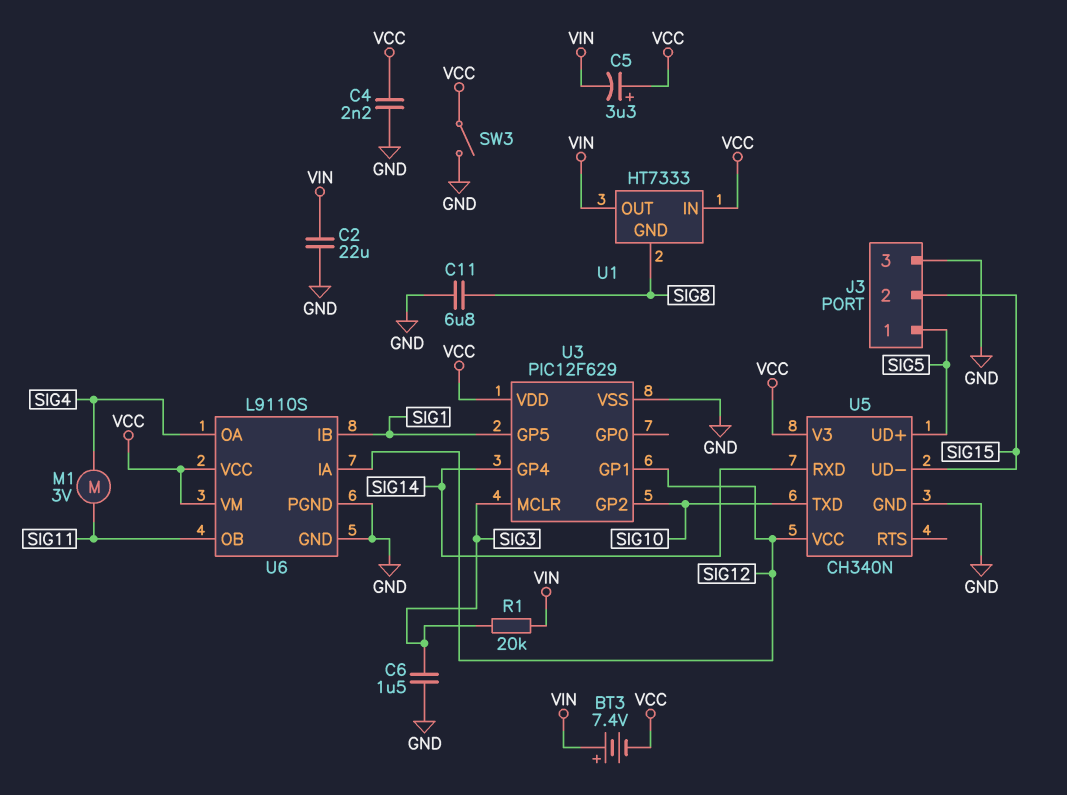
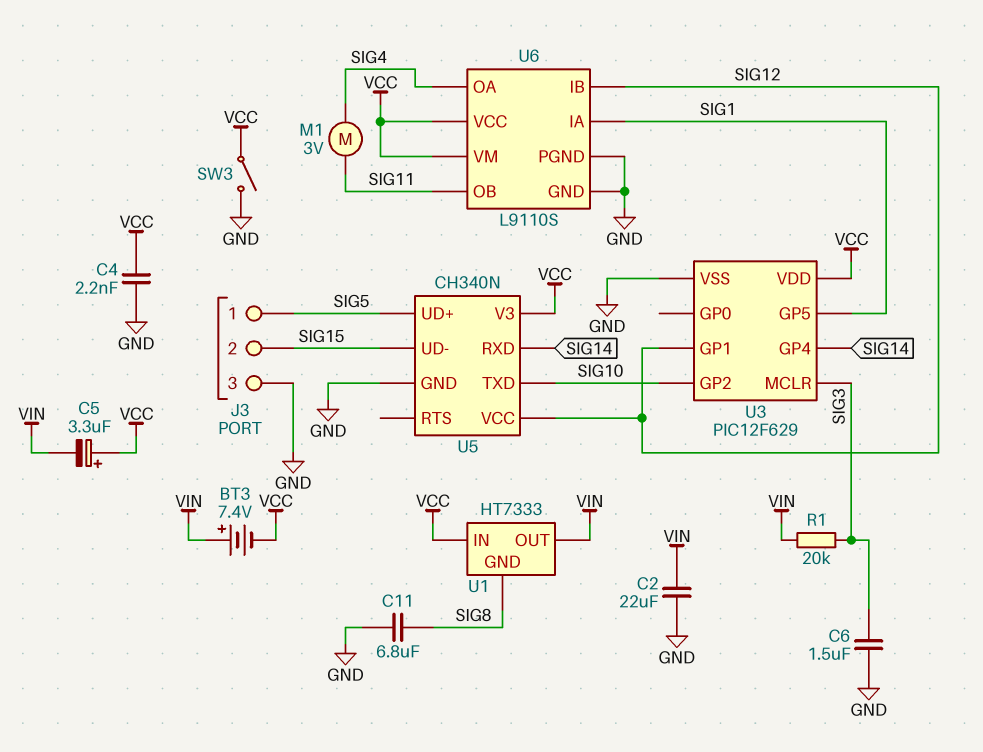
U6 pin IA: SIG12 -> SIG1
U6 pin IB: SIG1 -> SIG12

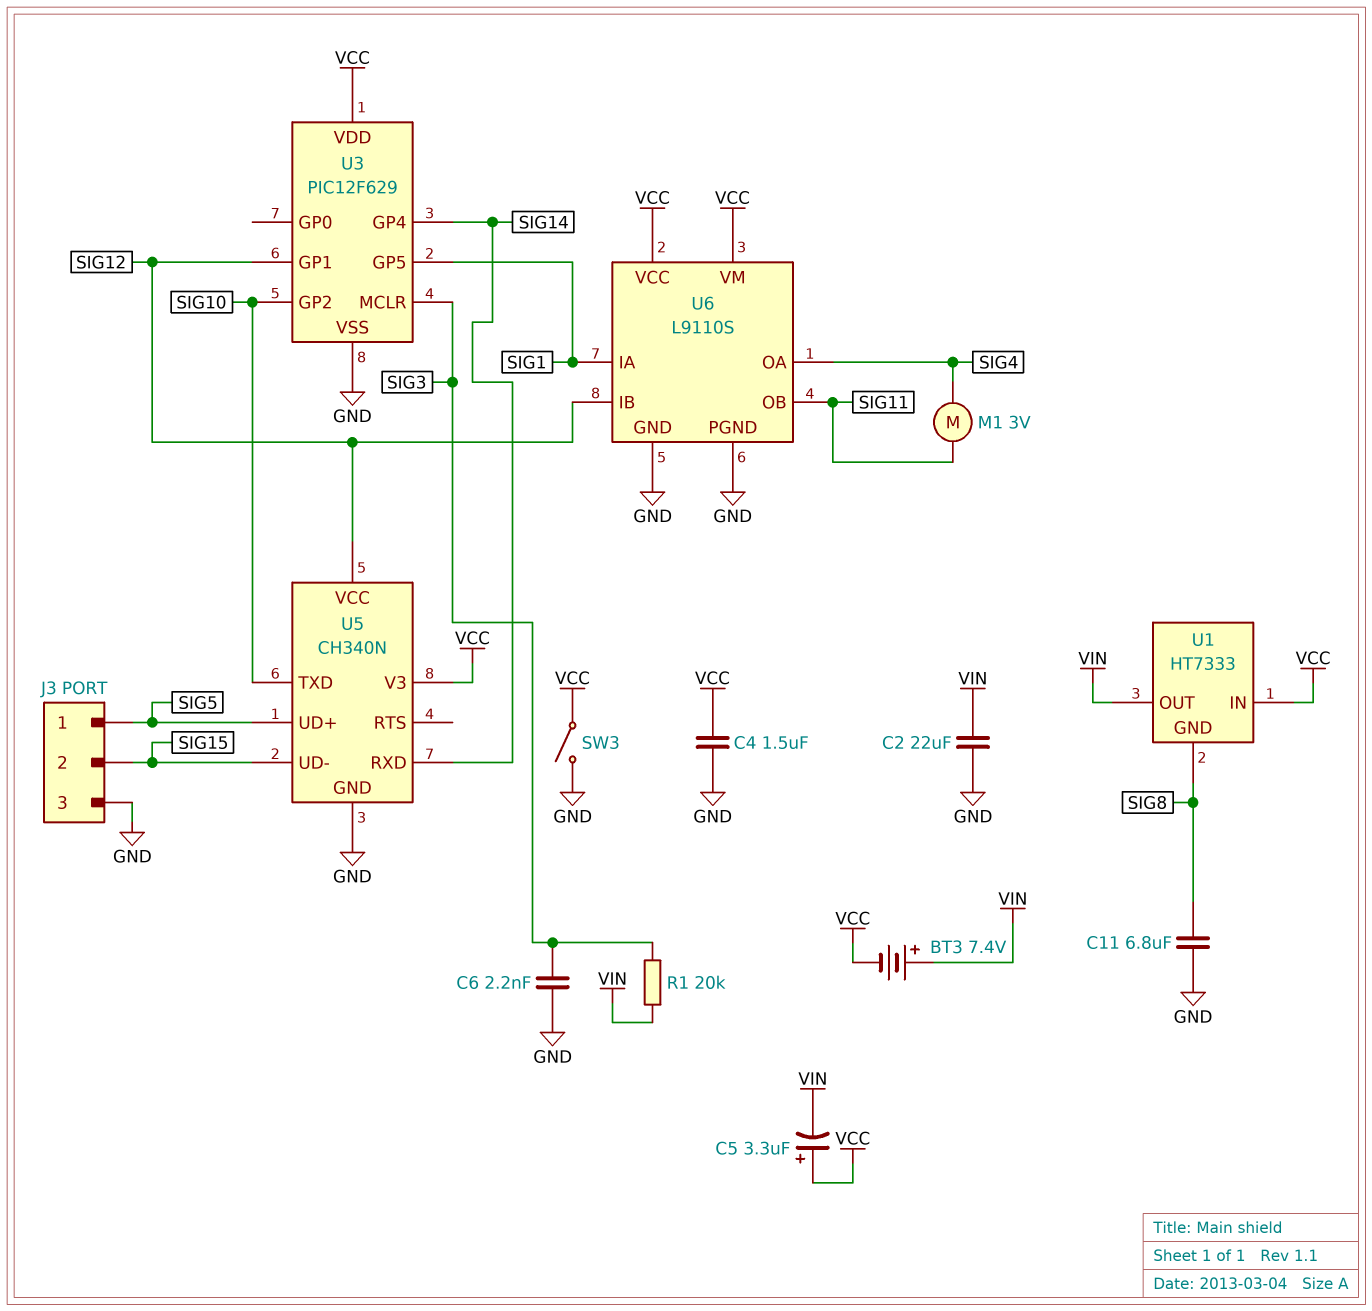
C4: 2.2nF (GND, VCC) -> 1.5uF (GND, VCC)
C6: 1.5uF (GND, SIG3) -> 2.2nF (GND, SIG3)

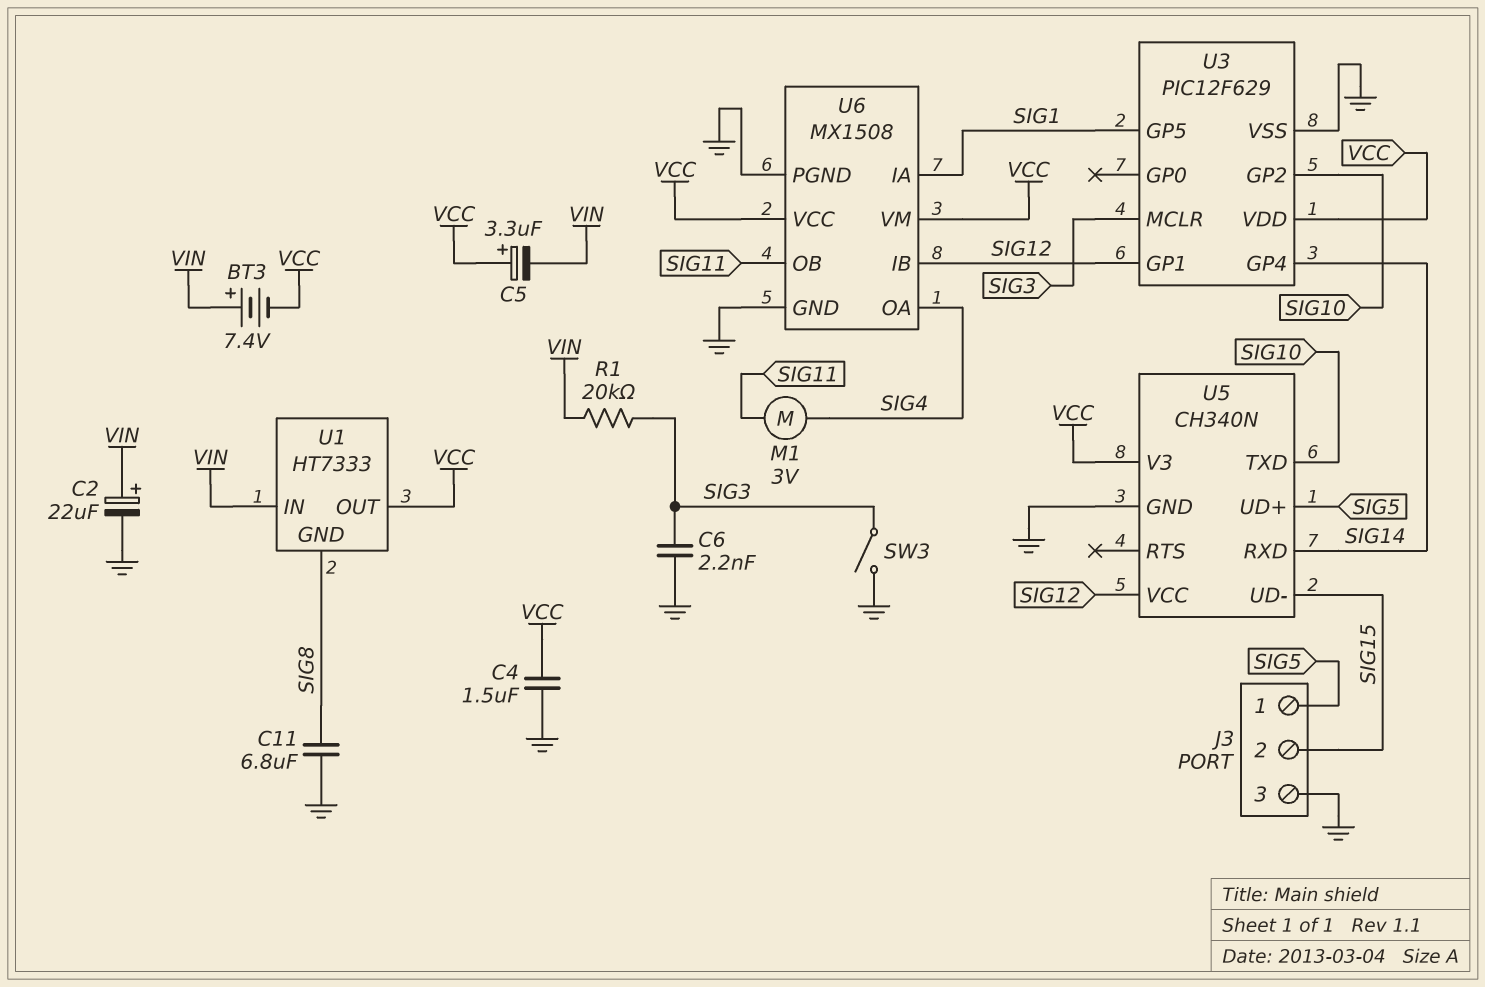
C2: 22uF (GND, VIN) -> 22uF (plus VIN, minus GND)
SW3: switch (GND, VCC) -> switch (GND, SIG3)
U1 pin IN: VCC -> VIN
U1 pin OUT: VIN -> VCC
U6: L9110S -> MX1508

